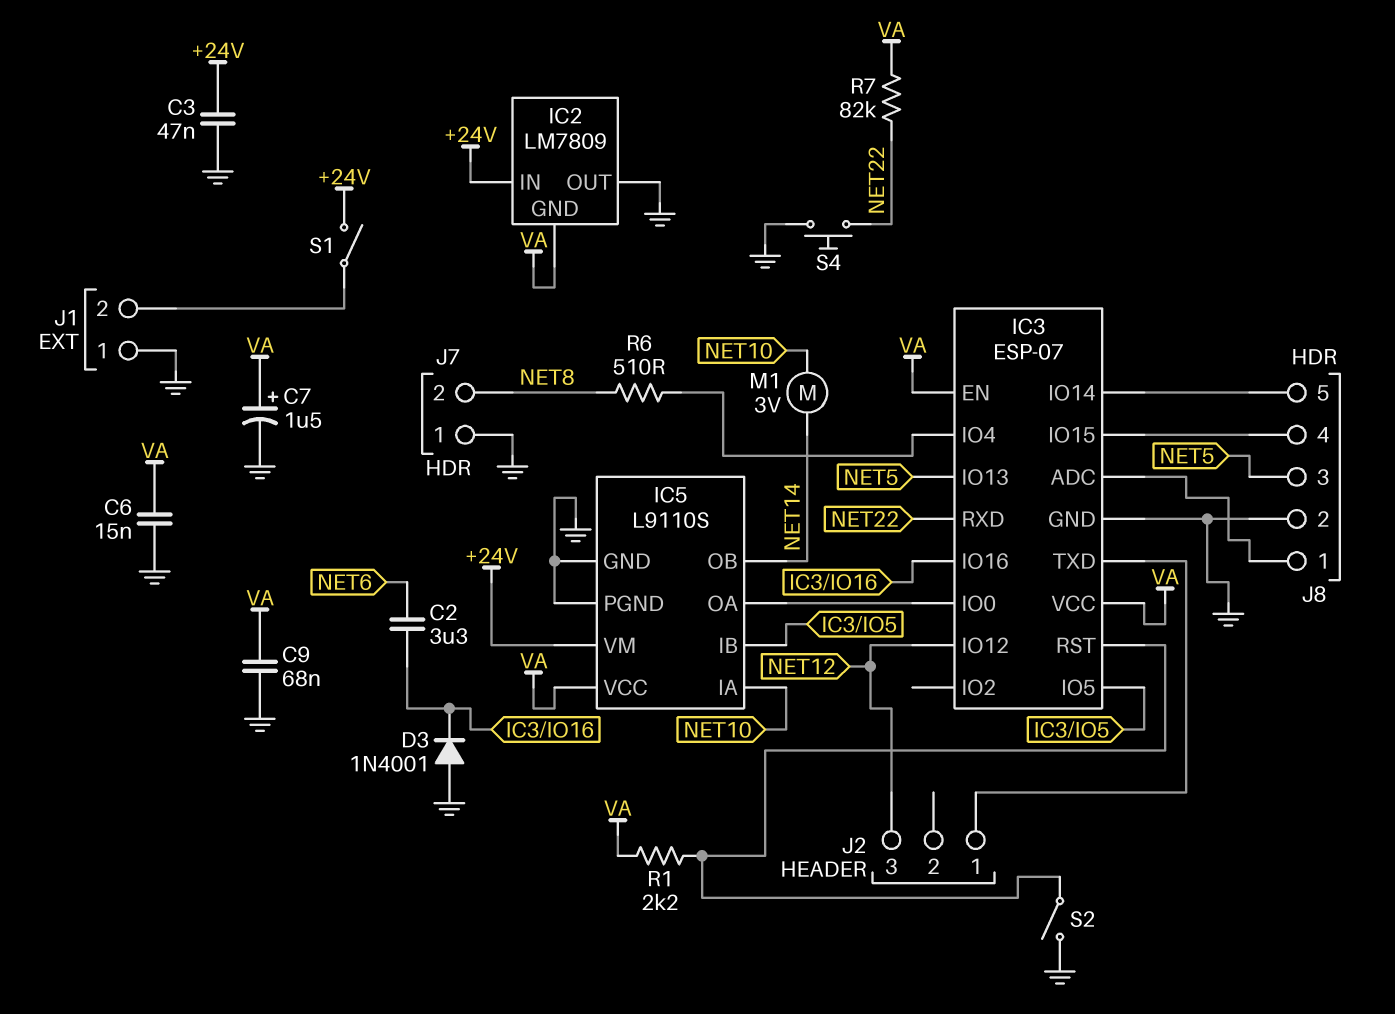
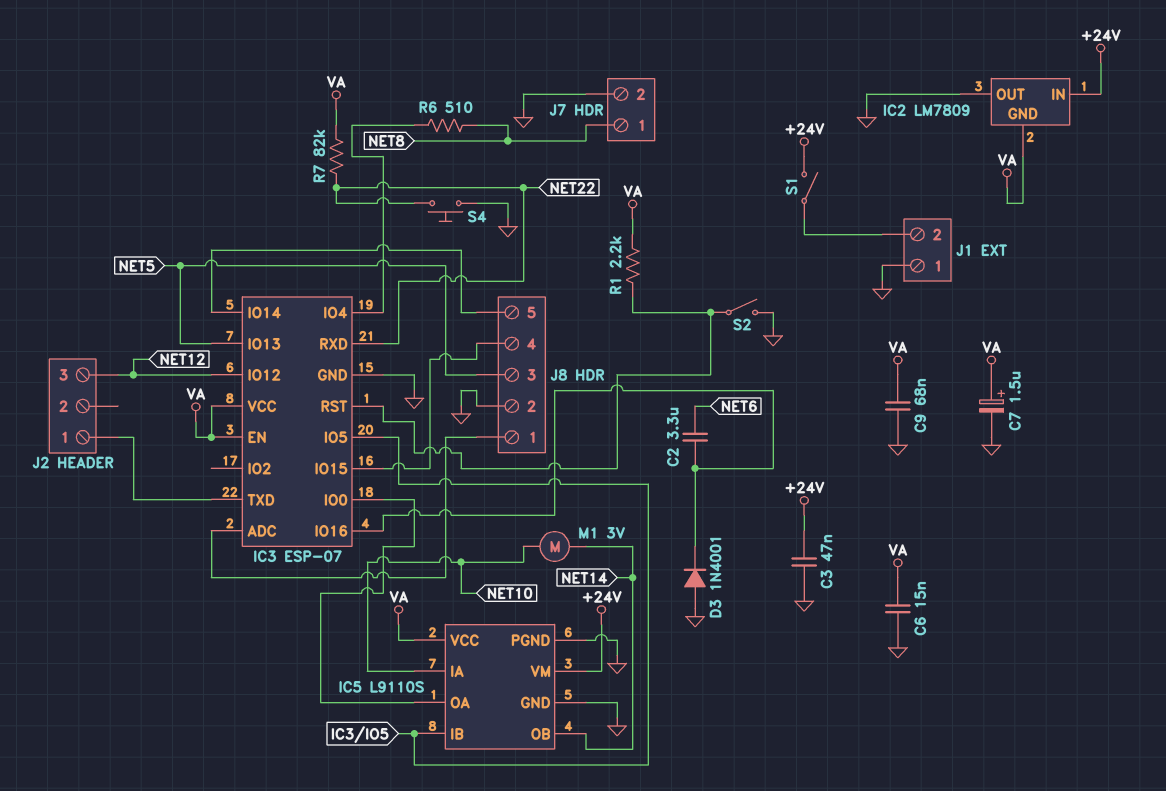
J7 pin 1: GND -> NET8
J7 pin 2: NET8 -> GND

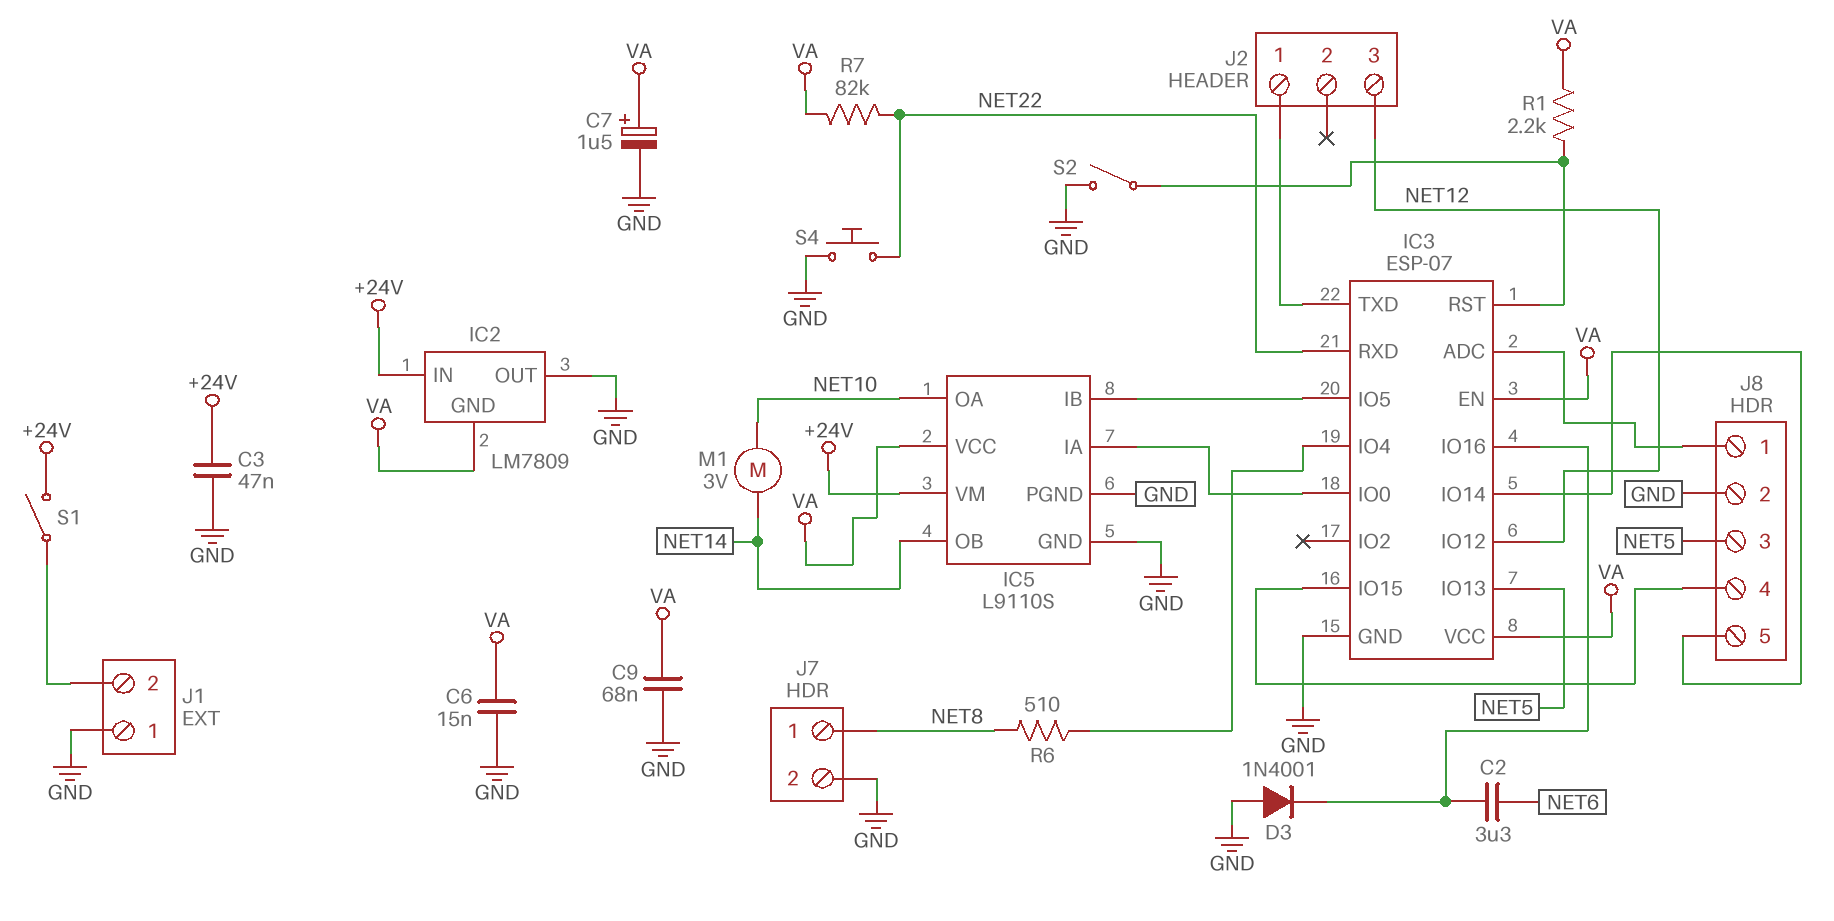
IC5 pin IA: NET10 -> IC3/IO0
IC5 pin OA: IC3/IO0 -> NET10

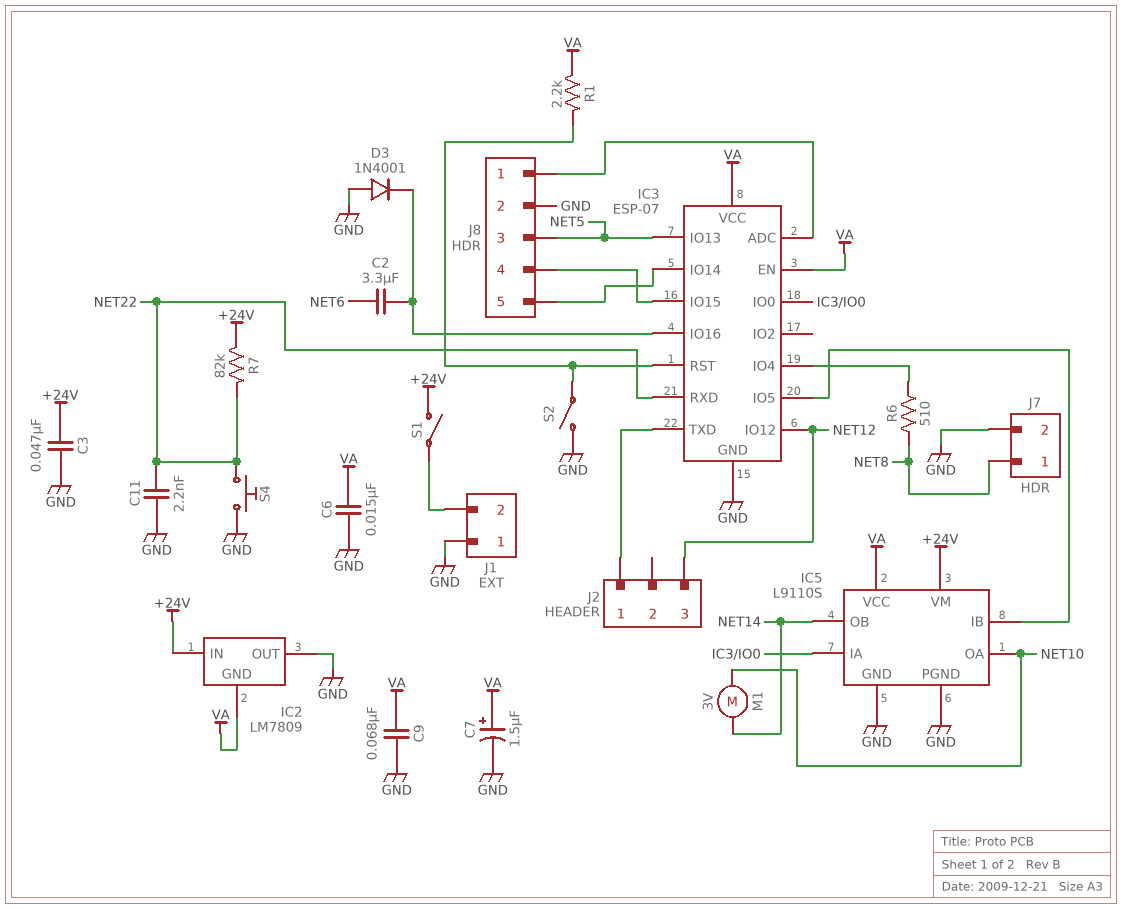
C11: none -> 2.2nF (GND, NET22)
R7: 82k (NET22, VA) -> 82k (+24V, NET22)

